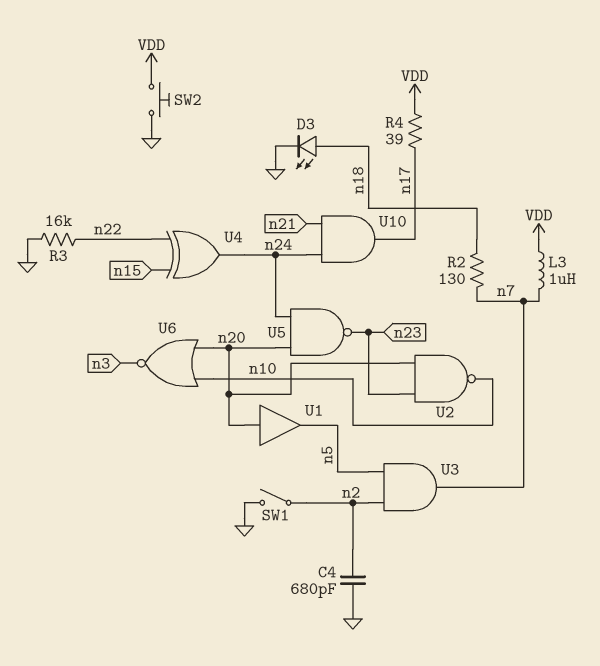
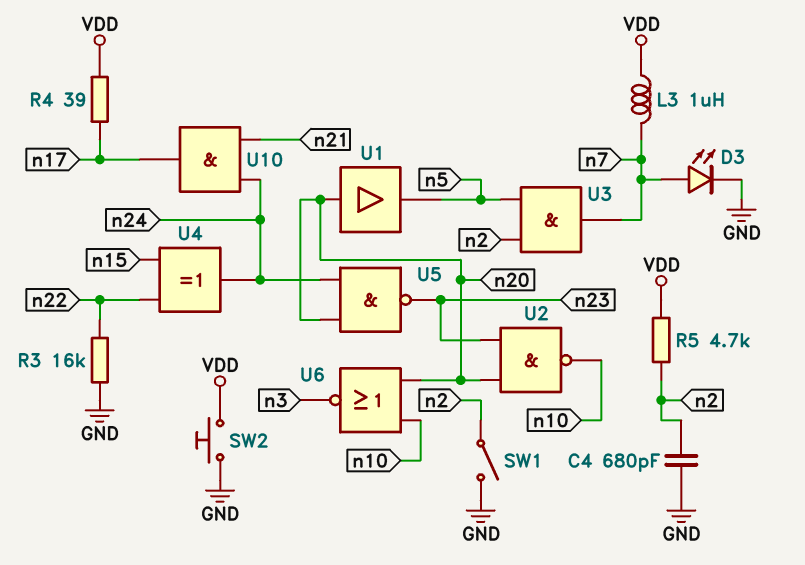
D3: LED (A n18, K GND) -> LED (A n7, K GND)
R2: 130 (n7, n18) -> none
R5: none -> 4.7k (VDD, n2)

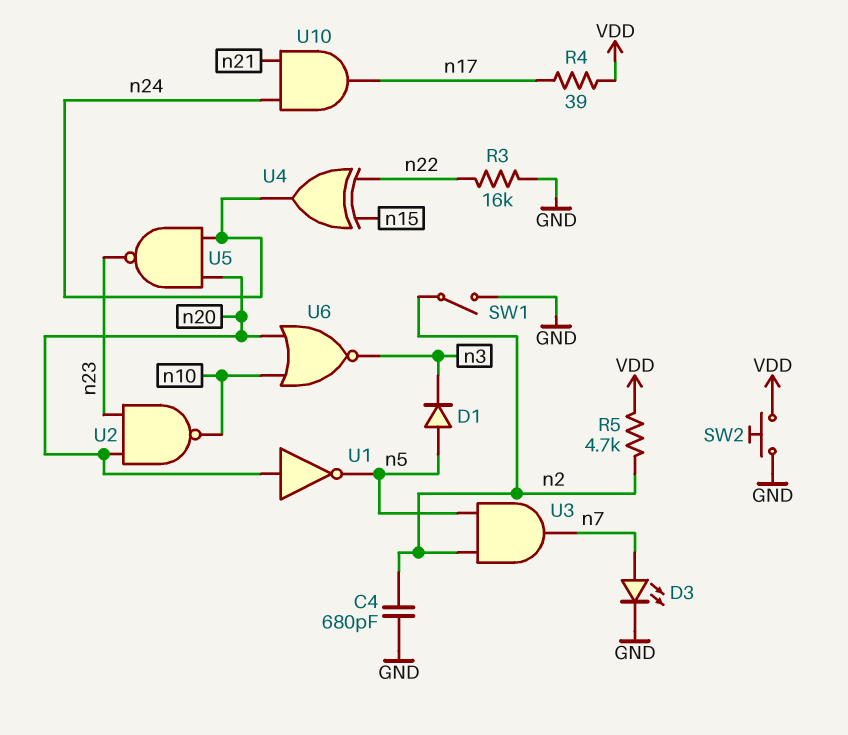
D1: none -> diode (A n5, K n3)
L3: 1uH (VDD, n7) -> none
U1: buffer (in n20, out n5) -> NOT (in n20, out n5)

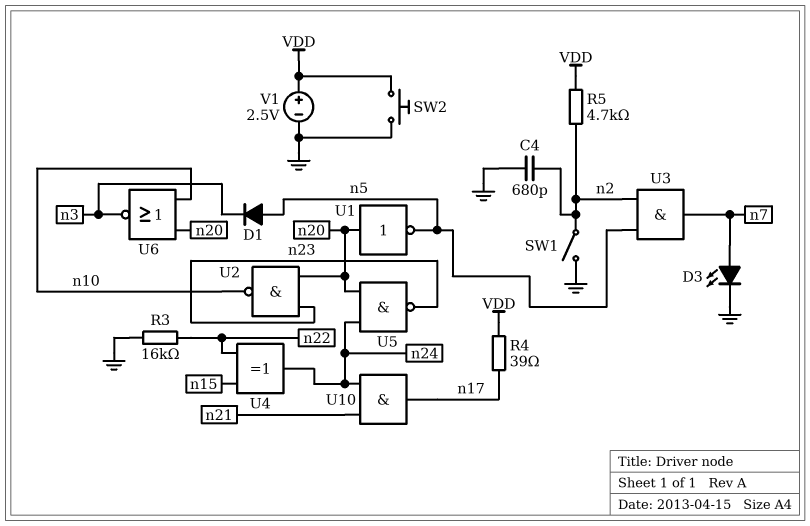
V1: none -> 2.5V (plus VDD, minus GND)

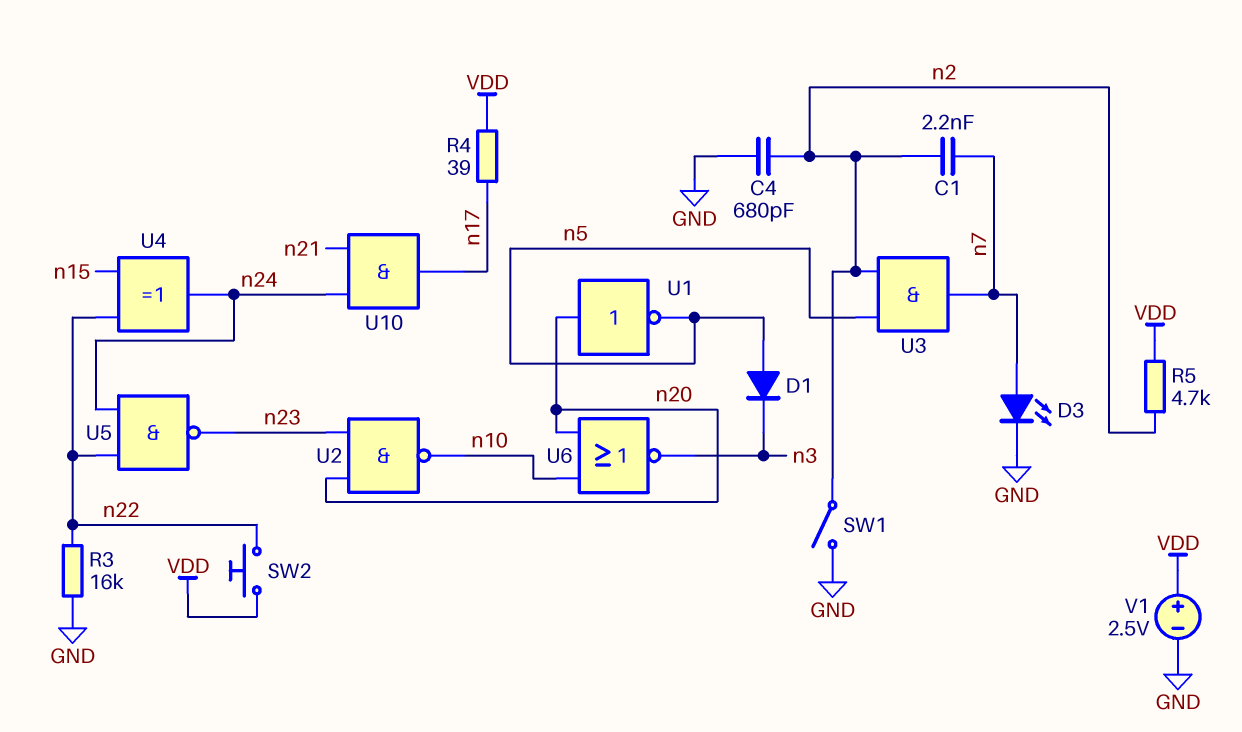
C1: none -> 2.2nF (n2, n7)
SW2: button (GND, VDD) -> button (VDD, n22)
U5: NAND (in n20, in n24, out n23) -> NAND (in n22, in n24, out n23)

